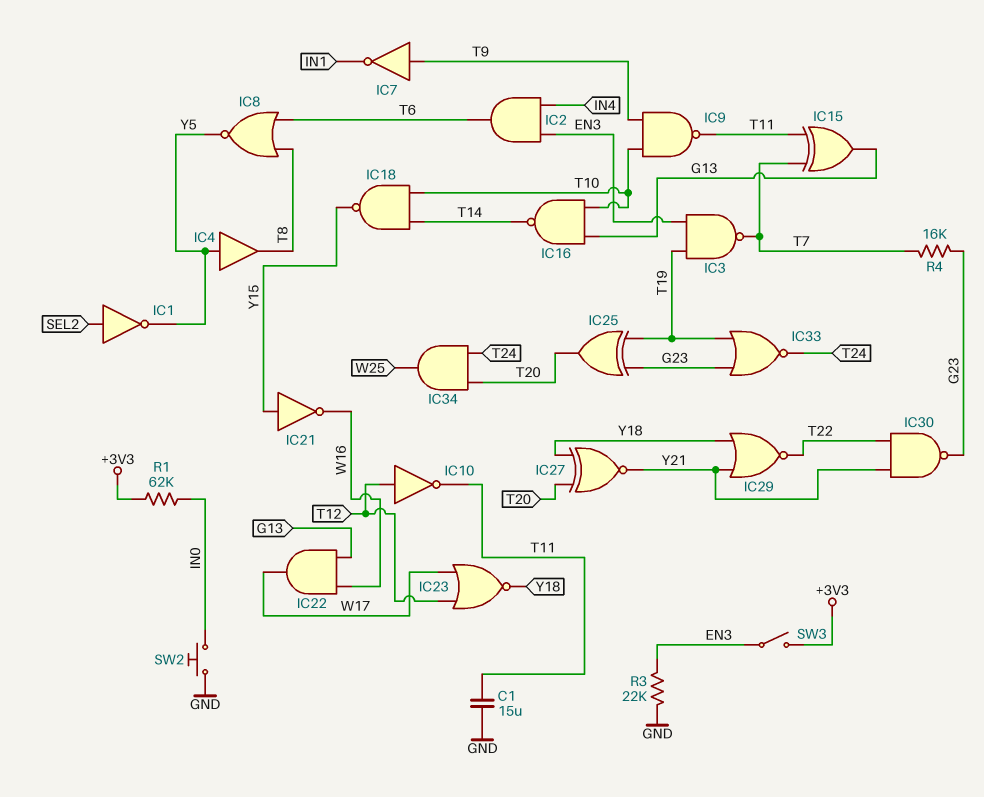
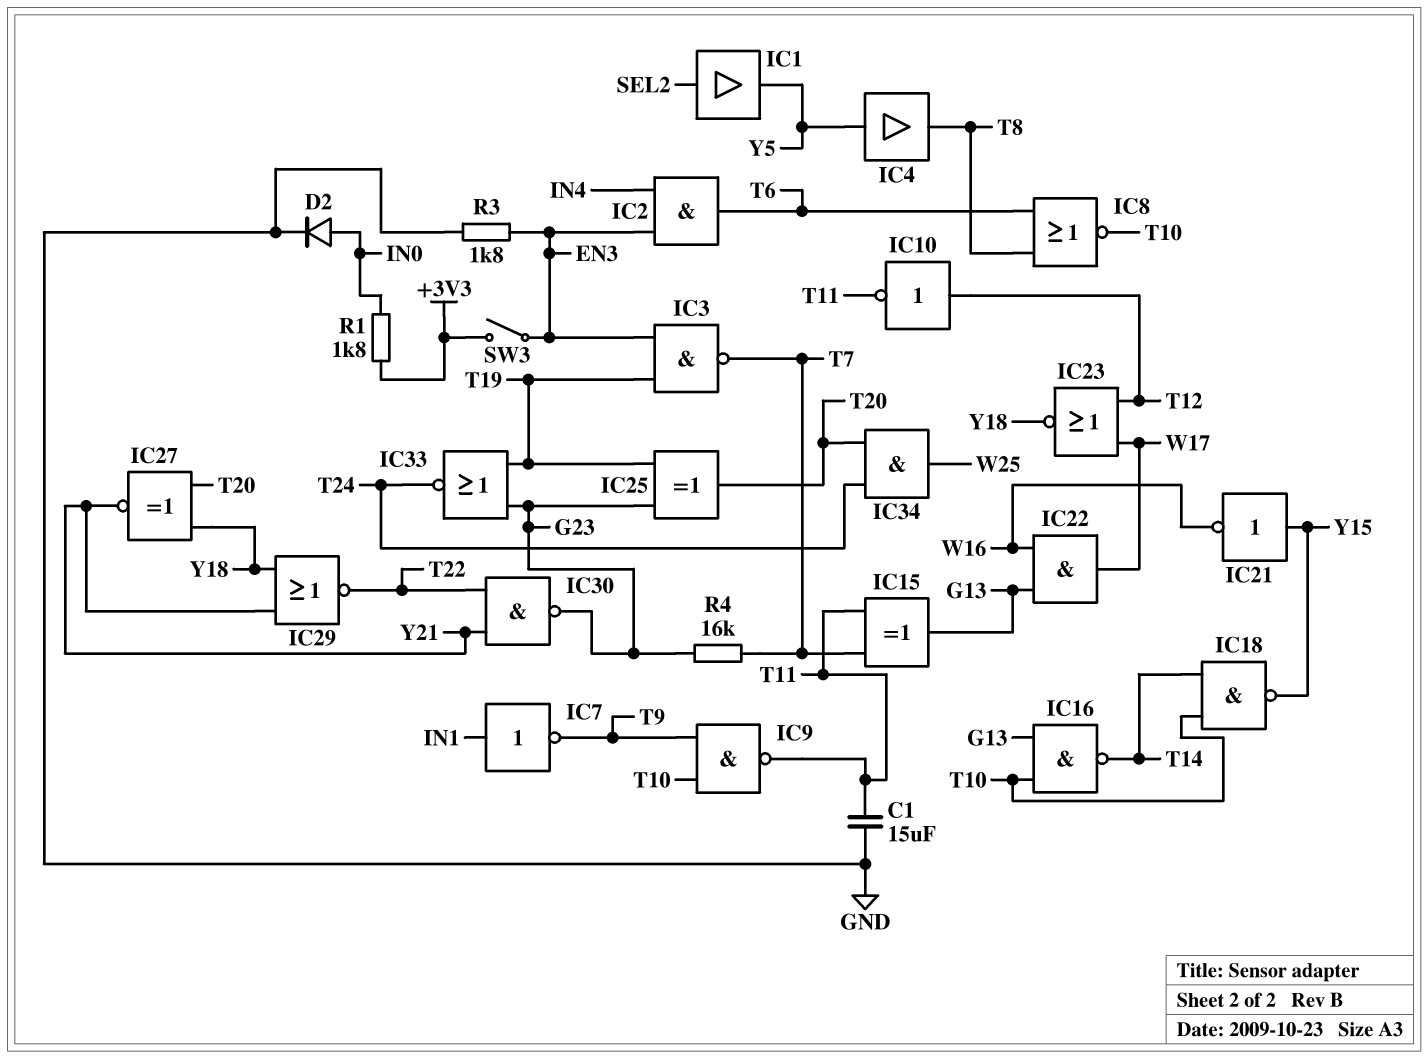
D2: none -> diode (A IN0, K GND)
IC1: NOT (in SEL2, out Y5) -> buffer (in SEL2, out Y5)
IC7: NOT (in T9, out IN1) -> NOT (in IN1, out T9)
IC8: NOR (in T6, in T8, out Y5) -> NOR (in T6, in T8, out T10)
R1: 62k (+3V3, IN0) -> 1.8k (+3V3, IN0)
R3: 22k (EN3, GND) -> 1.8k (EN3, GND)
SW2: button (GND, IN0) -> none

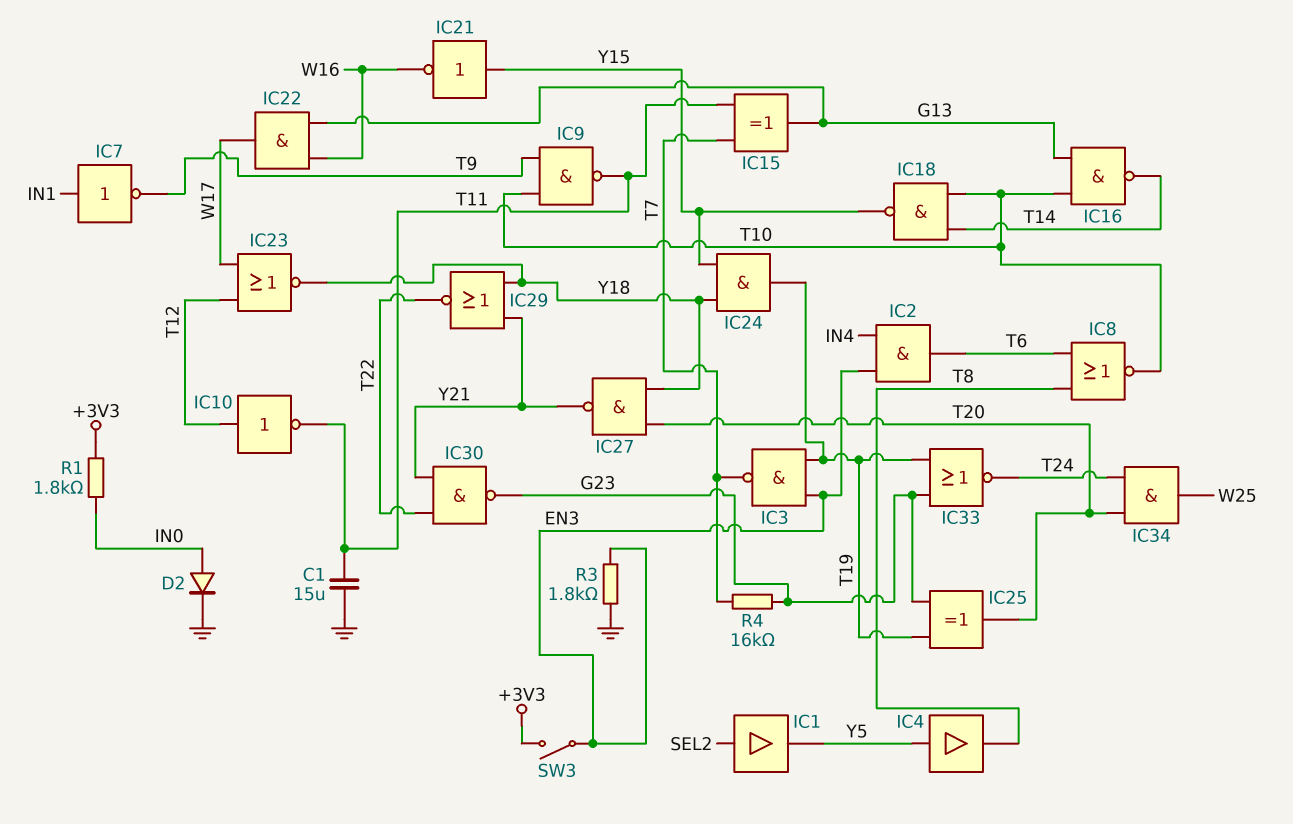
IC24: none -> AND (in Y15, in Y18, out T19)
IC27: XNOR (in T20, in Y18, out Y21) -> NAND (in T20, in Y18, out Y21)

